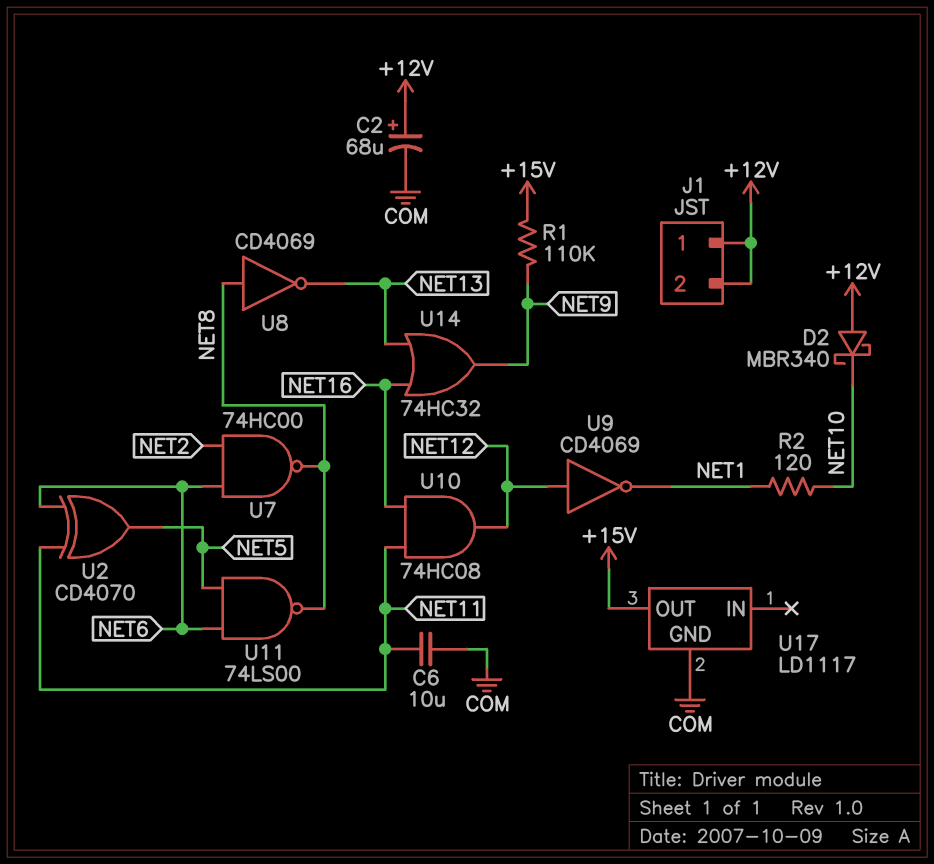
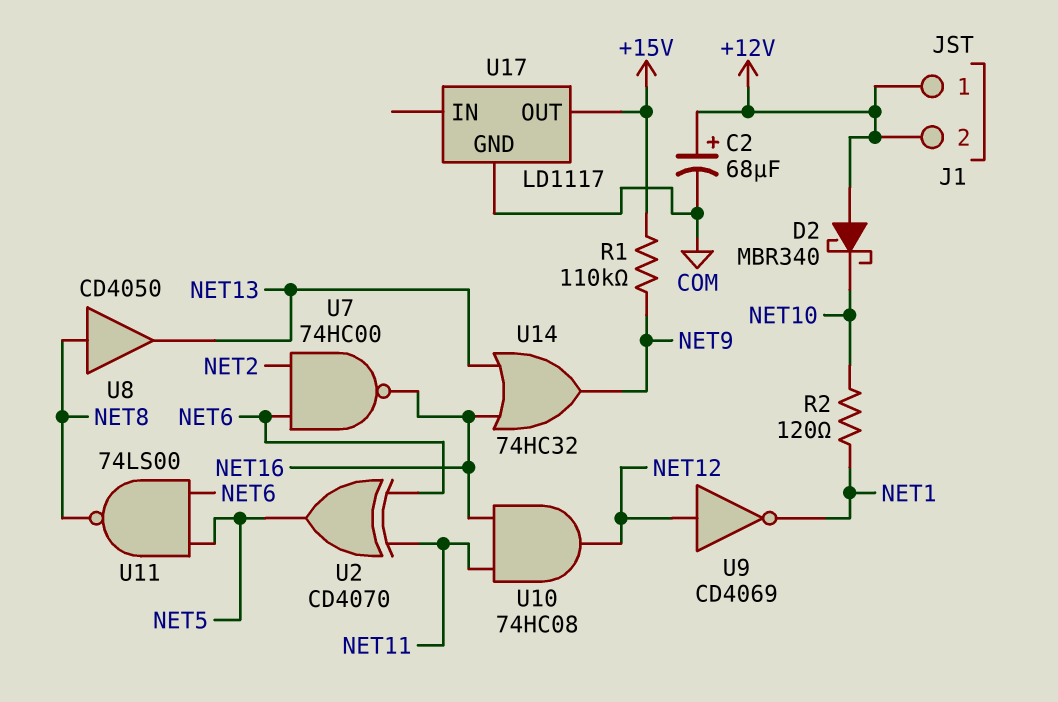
C6: 10uF (COM, NET11) -> none
U7: NAND 74HC00 (in NET2, in NET6, out NET8) -> NAND 74HC00 (in NET2, in NET6, out NET16)
U8: NOT CD4069 (in NET8, out NET13) -> buffer CD4050 (in NET8, out NET13)

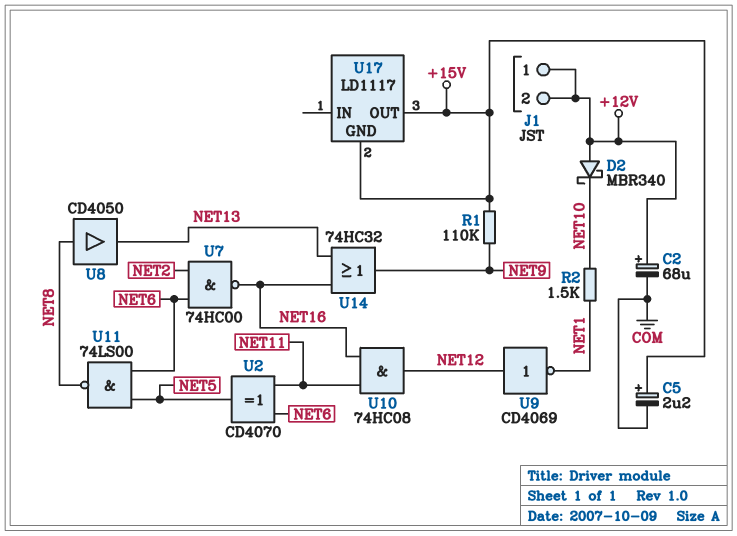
C5: none -> 2.2uF (plus +15V, minus COM)
R2: 120 (NET1, NET10) -> 1.5k (NET1, NET10)
U17 pin GND: COM -> +15V

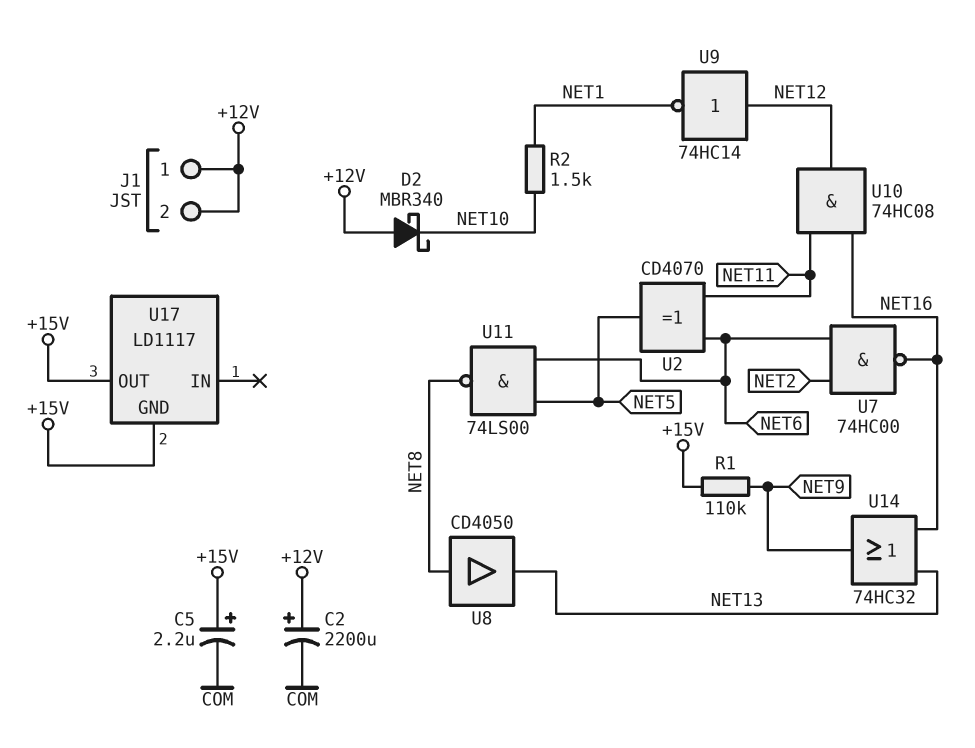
C2: 68uF (plus +12V, minus COM) -> 2200uF (plus +12V, minus COM)
U9: NOT CD4069 (in NET12, out NET1) -> NOT 74HC14 (in NET12, out NET1)

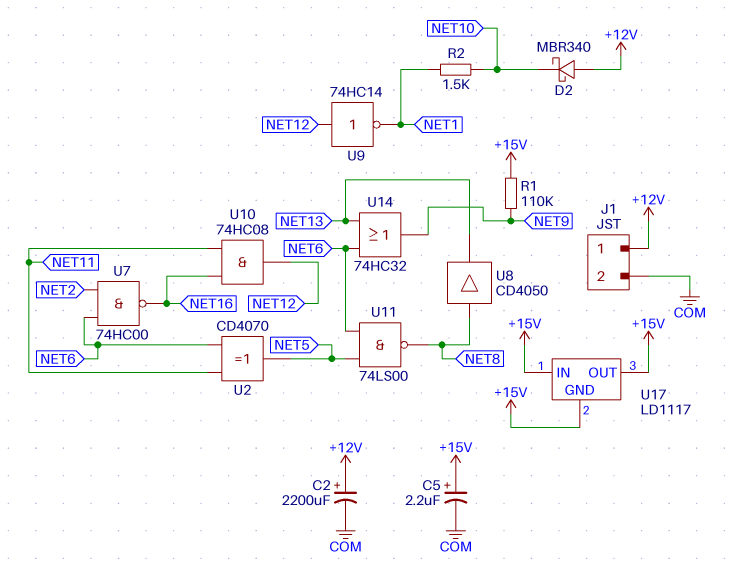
J1 pin 2: +12V -> COM
U14: OR 74HC32 (in NET13, in NET16, out NET9) -> OR 74HC32 (in NET6, in NET13, out NET9)
U17 pin IN: none -> +15V

